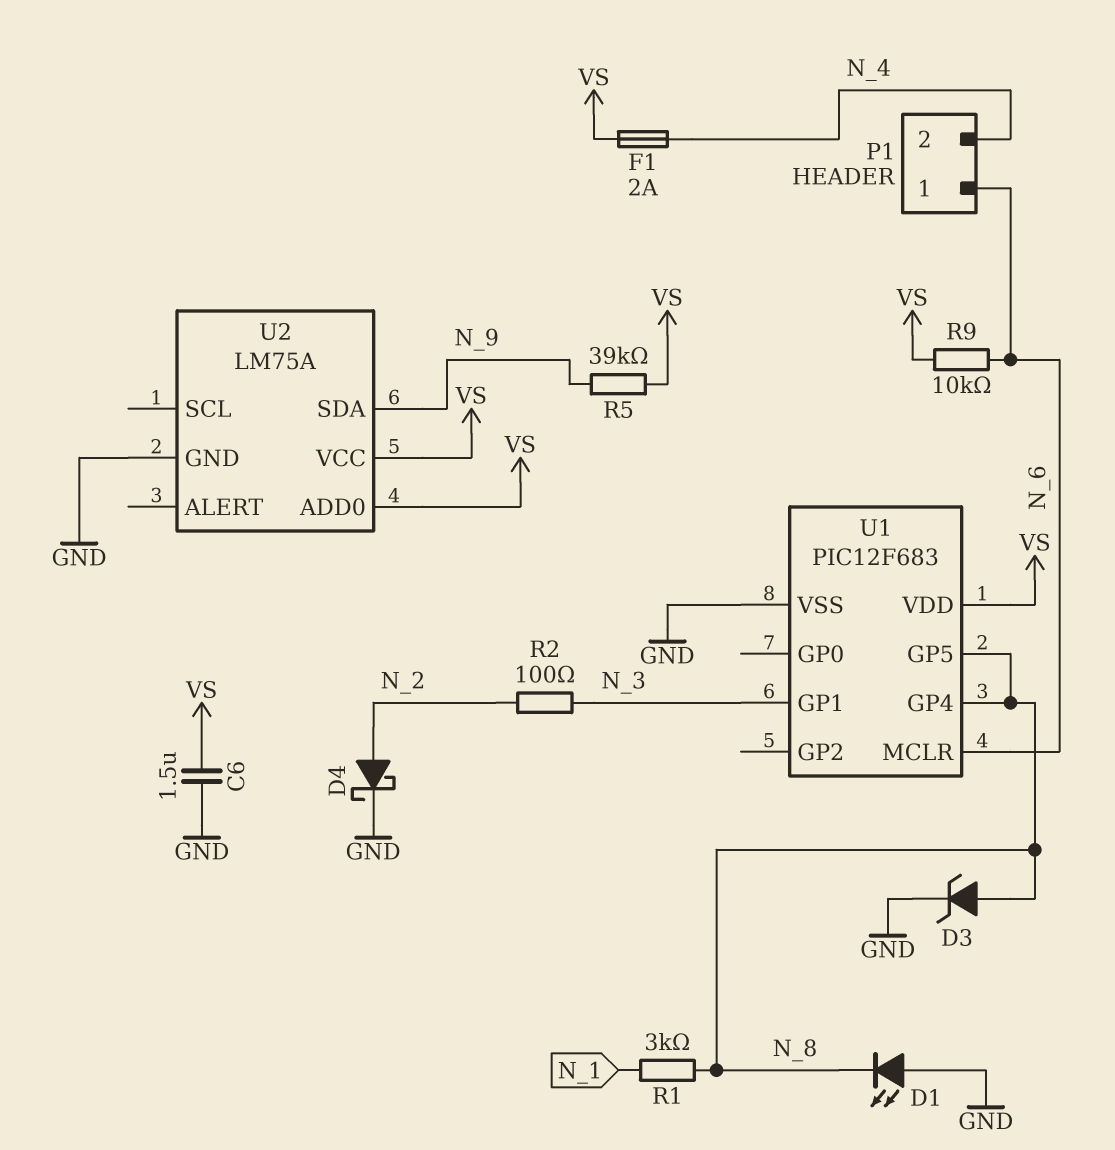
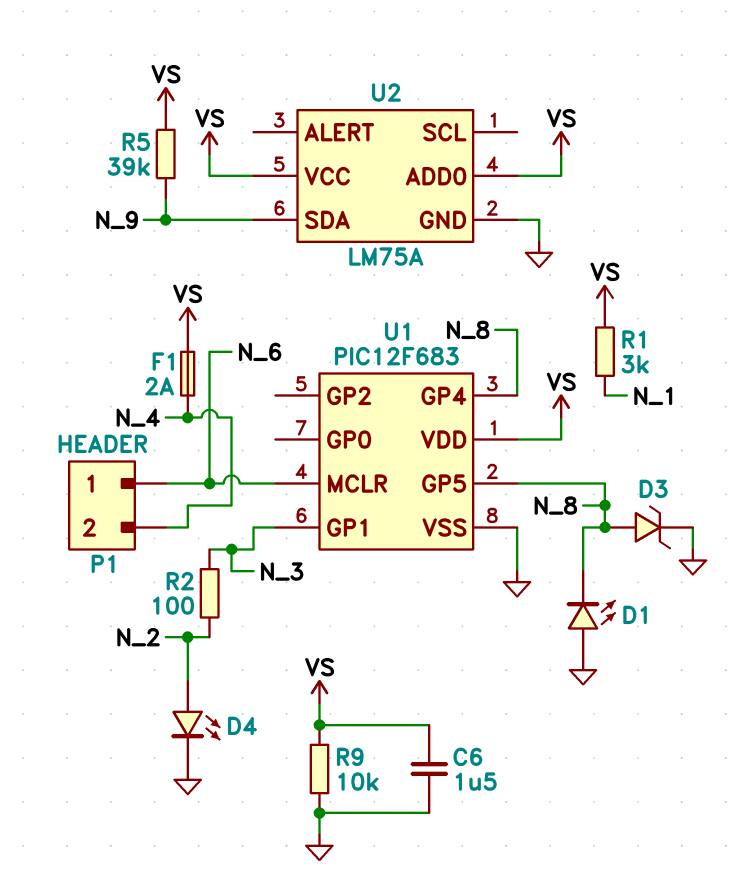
D4: schottky (A N_2, K GND) -> LED (A N_2, K GND)
R1: 3k (N_1, N_8) -> 3k (N_1, VS)
R9: 10k (N_6, VS) -> 10k (GND, VS)

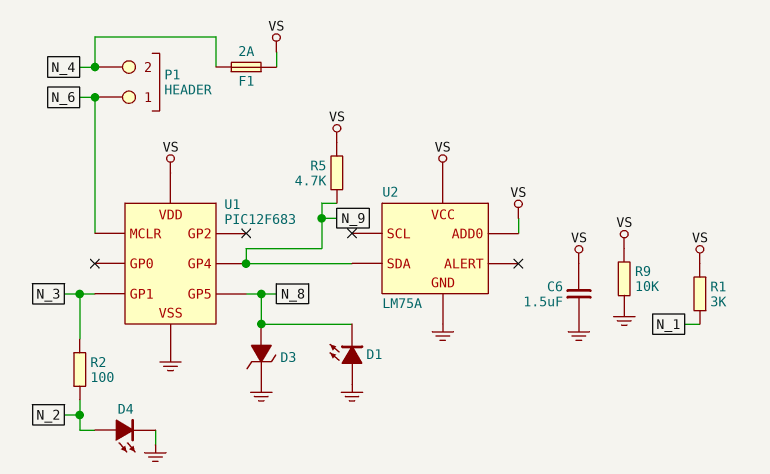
R5: 39k (N_9, VS) -> 4.7k (N_9, VS)
U1 pin GP4: N_8 -> N_9

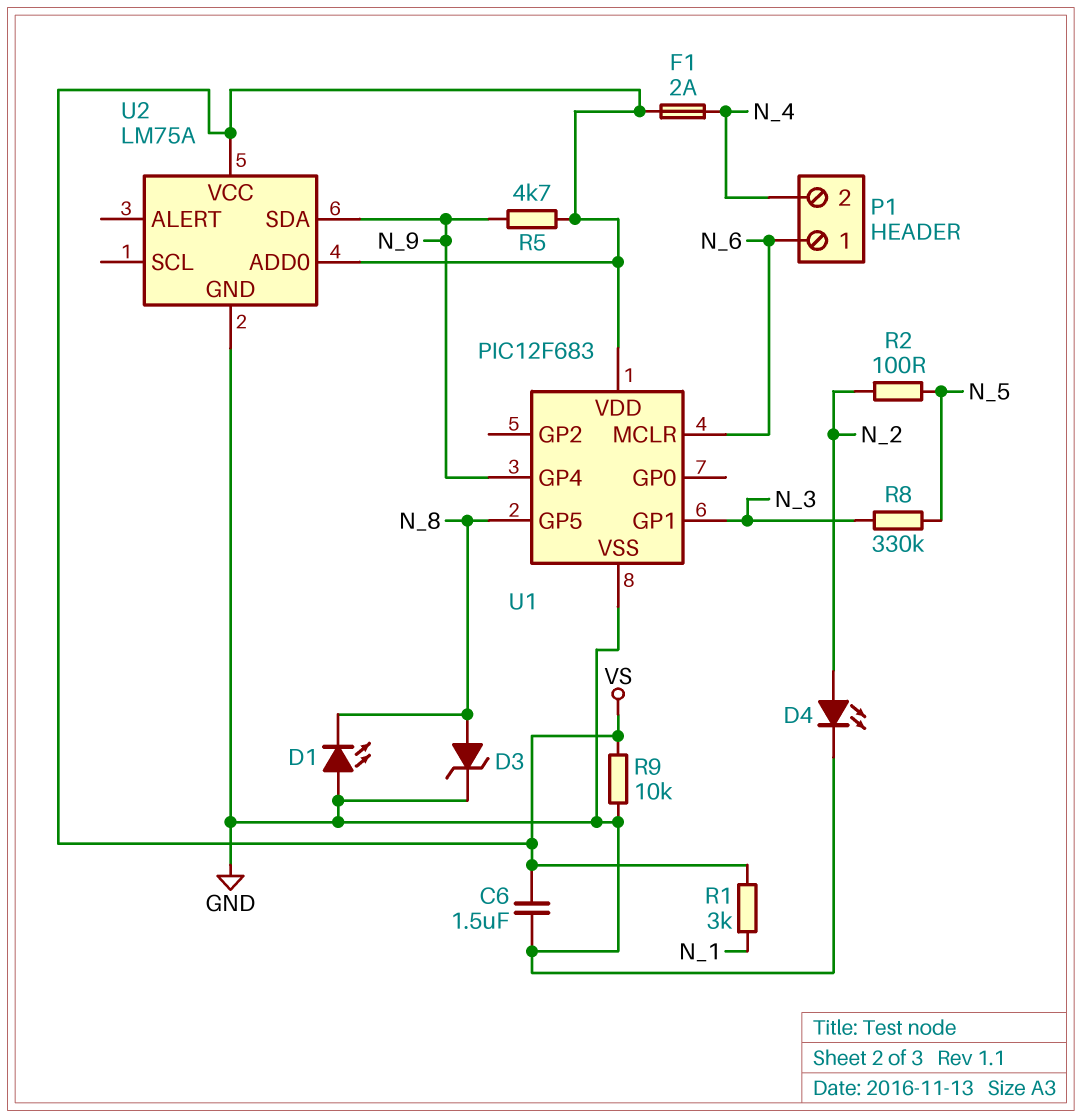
R2: 100 (N_2, N_3) -> 100 (N_2, N_5)
R8: none -> 330k (N_3, N_5)

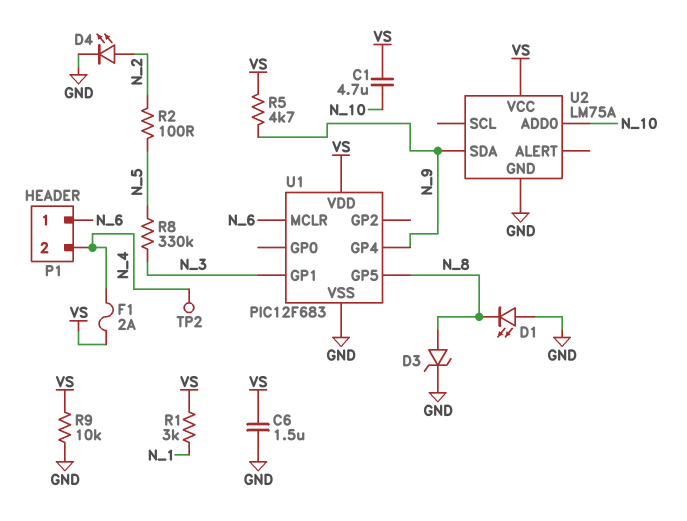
C1: none -> 4.7uF (N_10, VS)
TP2: none -> test point (N_4)
U2 pin ADD0: VS -> N_10

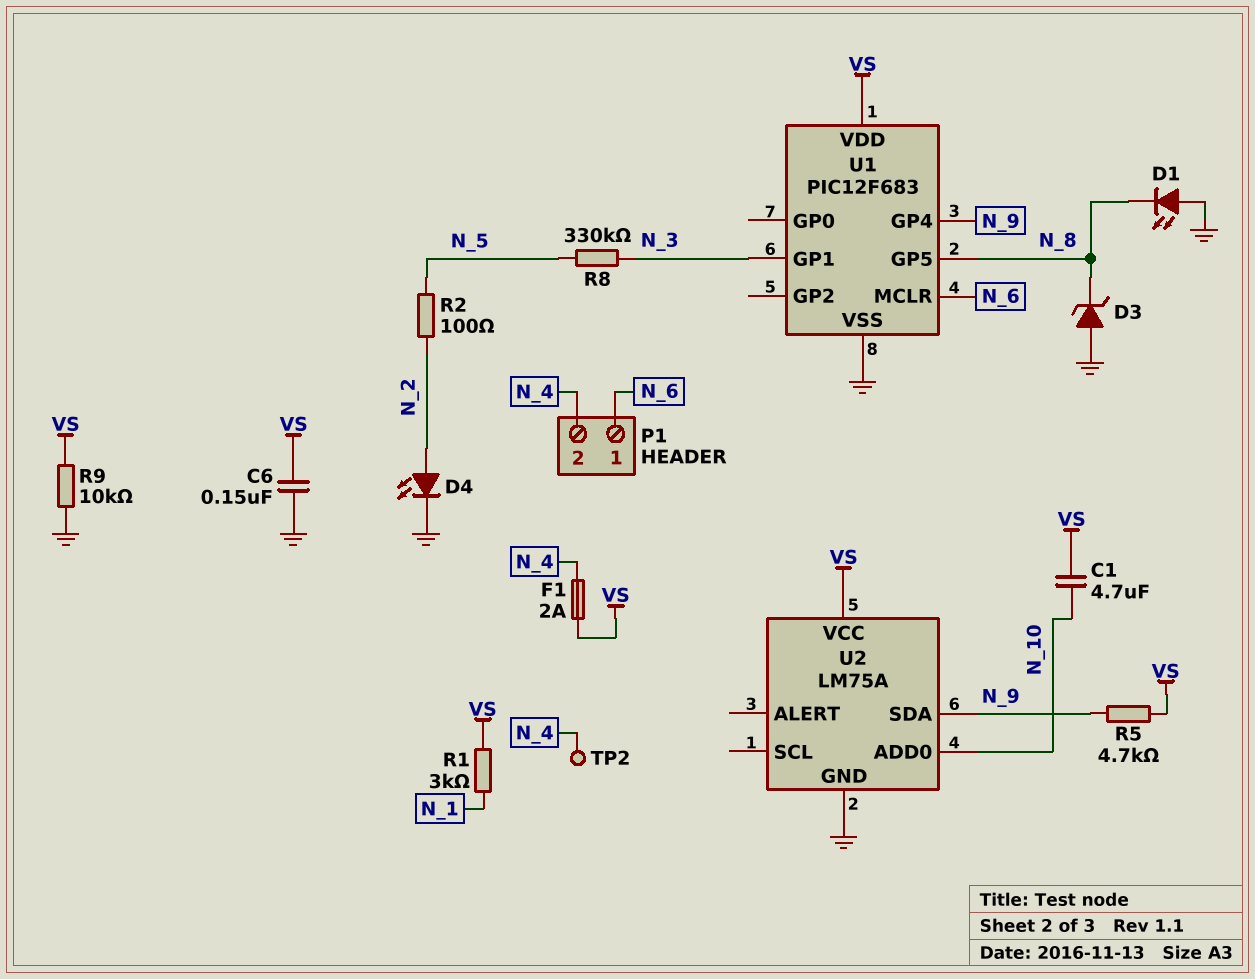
C6: 1.5uF (GND, VS) -> 150nF (GND, VS)
D3: zener (A N_8, K GND) -> zener (A GND, K N_8)

